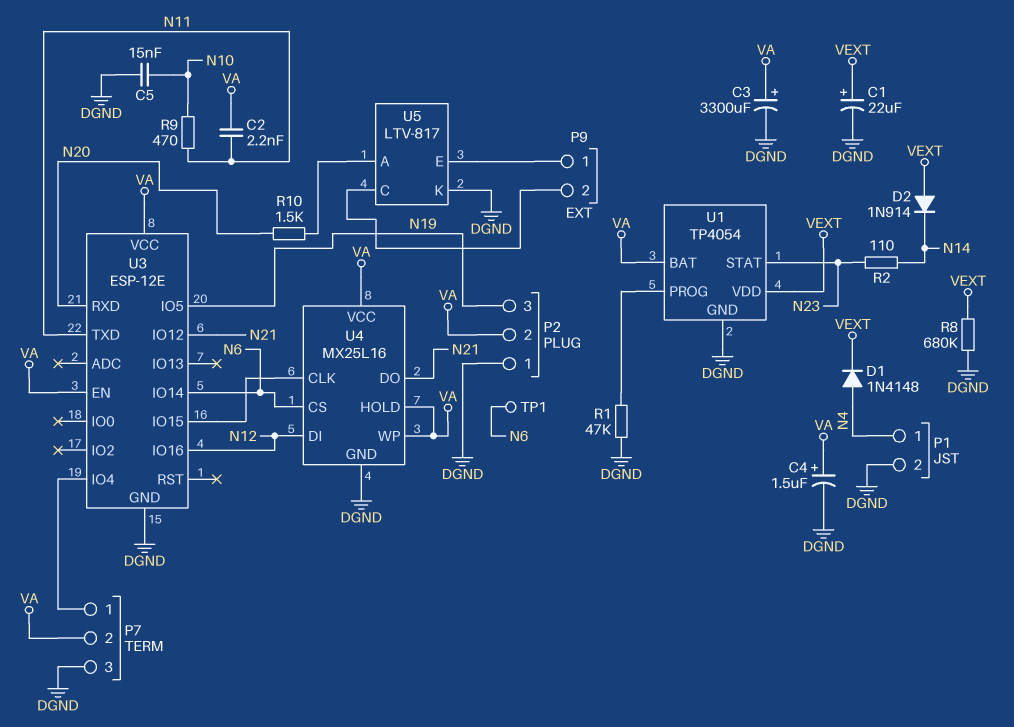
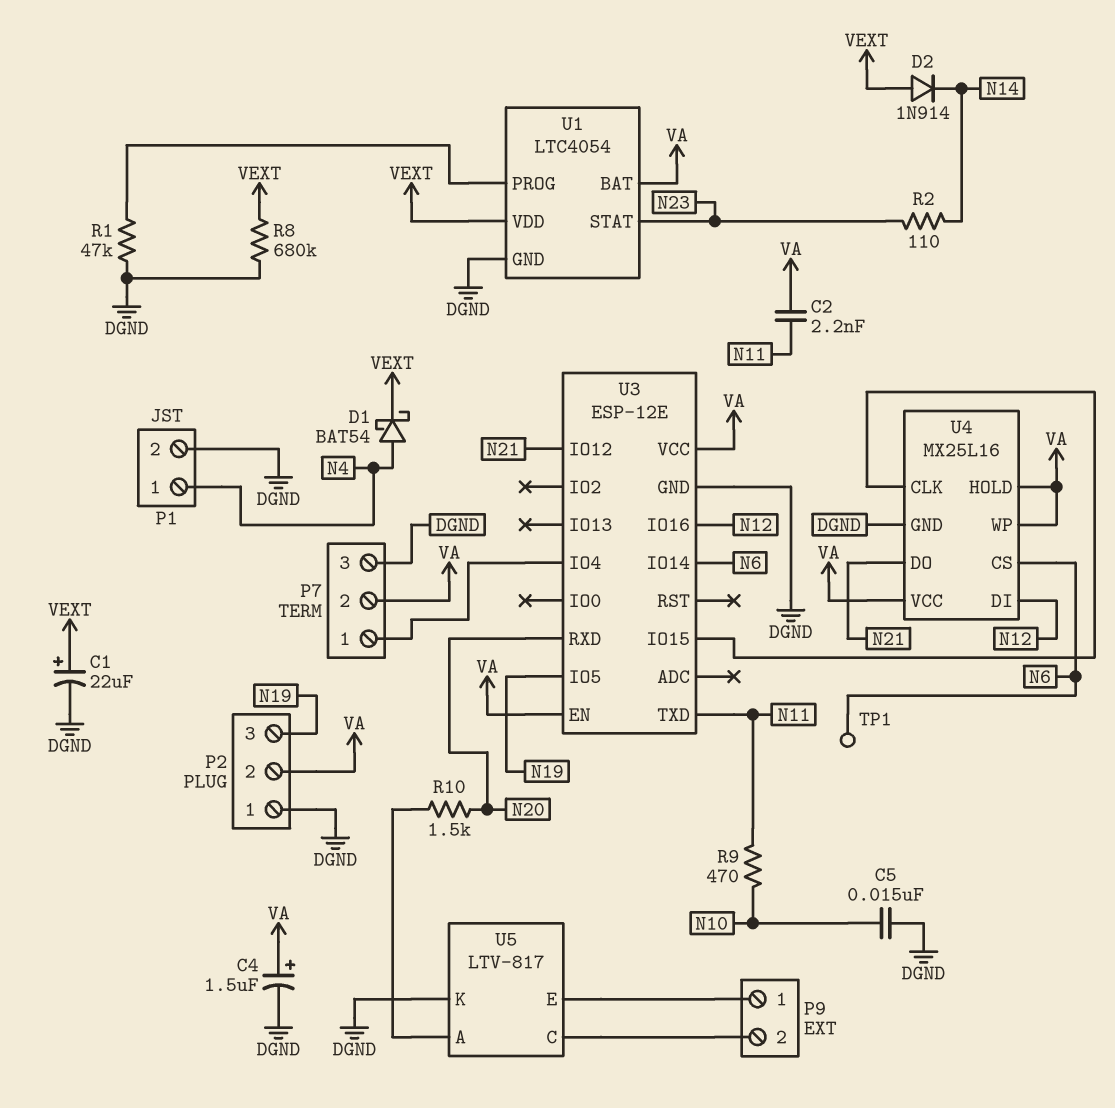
C3: 3300uF (plus VA, minus DGND) -> none
D1: diode 1N4148 (A N4, K VEXT) -> schottky BAT54 (A N4, K VEXT)
U1: TP4054 -> LTC4054

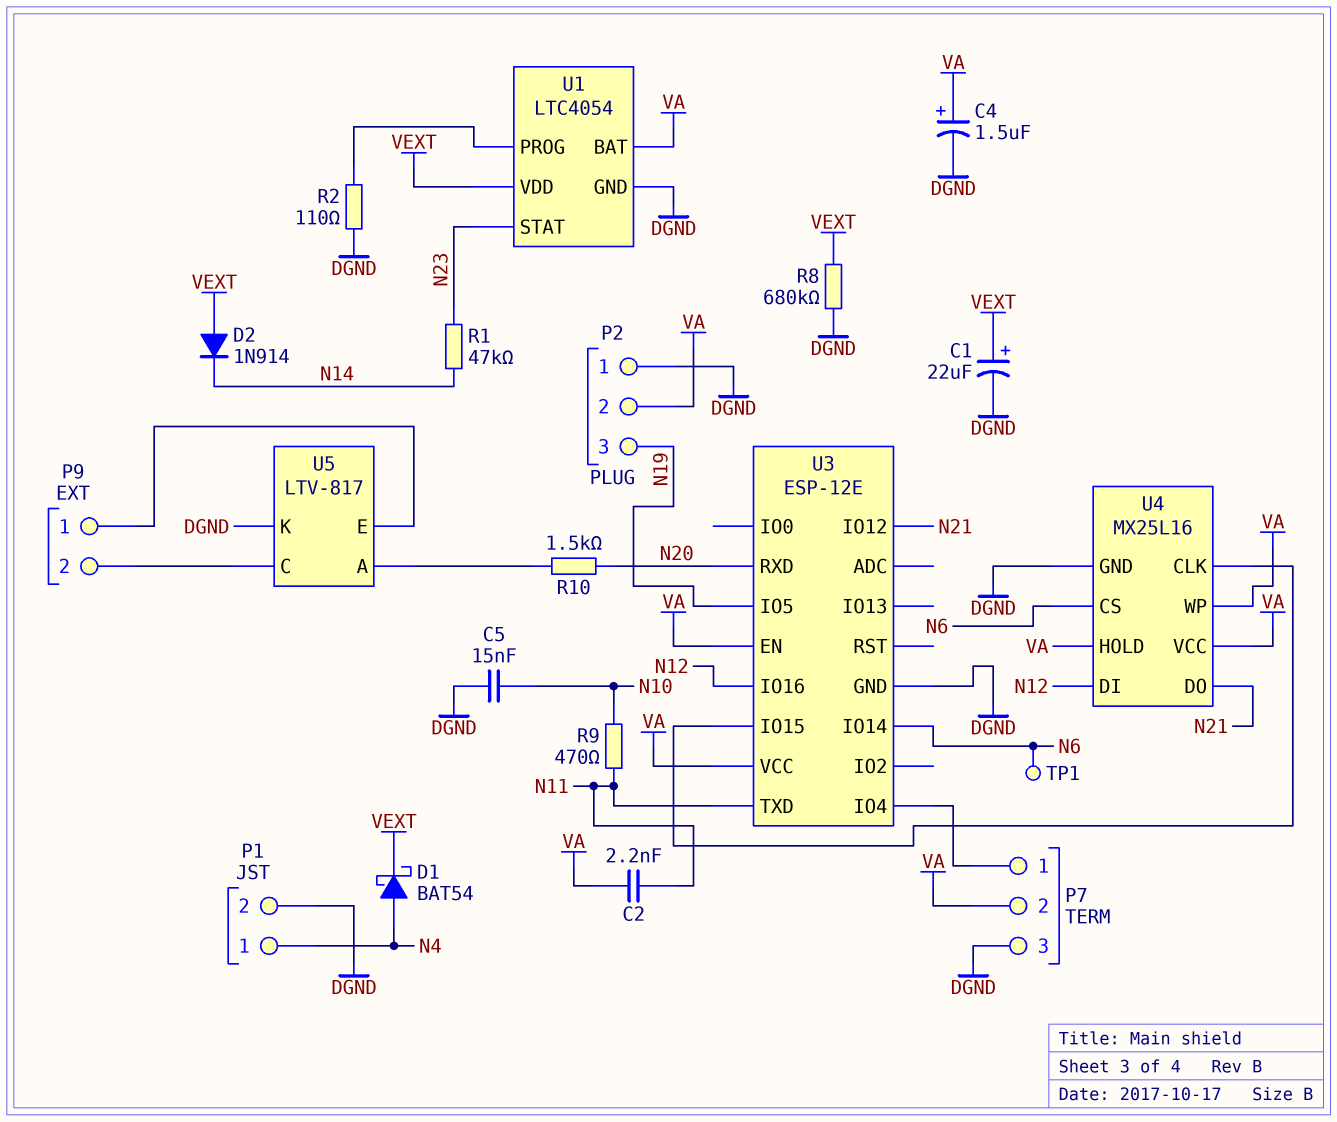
R1: 47k (DGND, U1/PROG) -> 47k (N14, N23)
R2: 110 (N14, N23) -> 110 (DGND, U1/PROG)

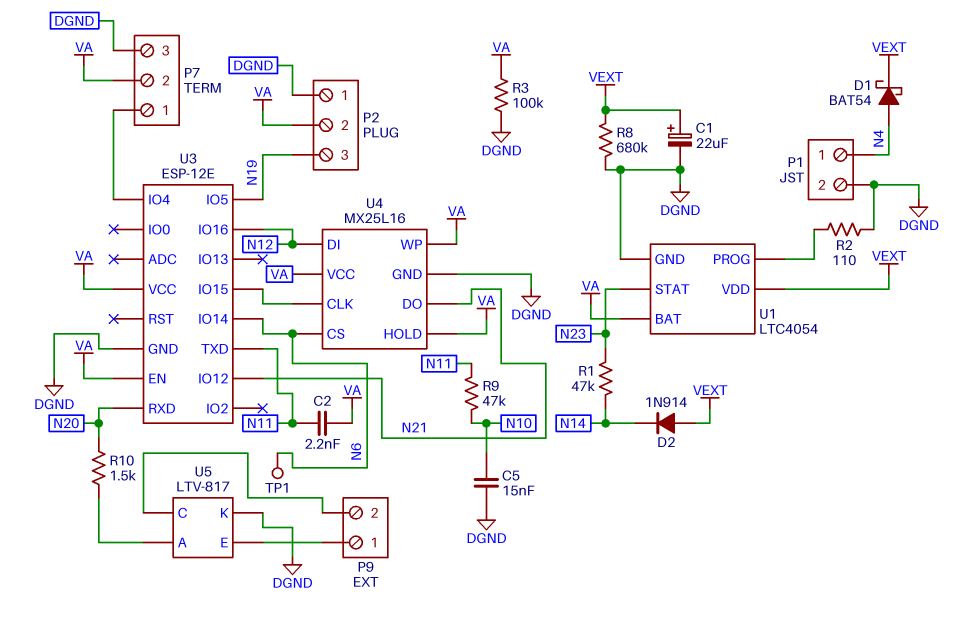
C4: 1.5uF (plus VA, minus DGND) -> none
R3: none -> 100k (DGND, VA)
R9: 470 (N10, N11) -> 47k (N10, N11)

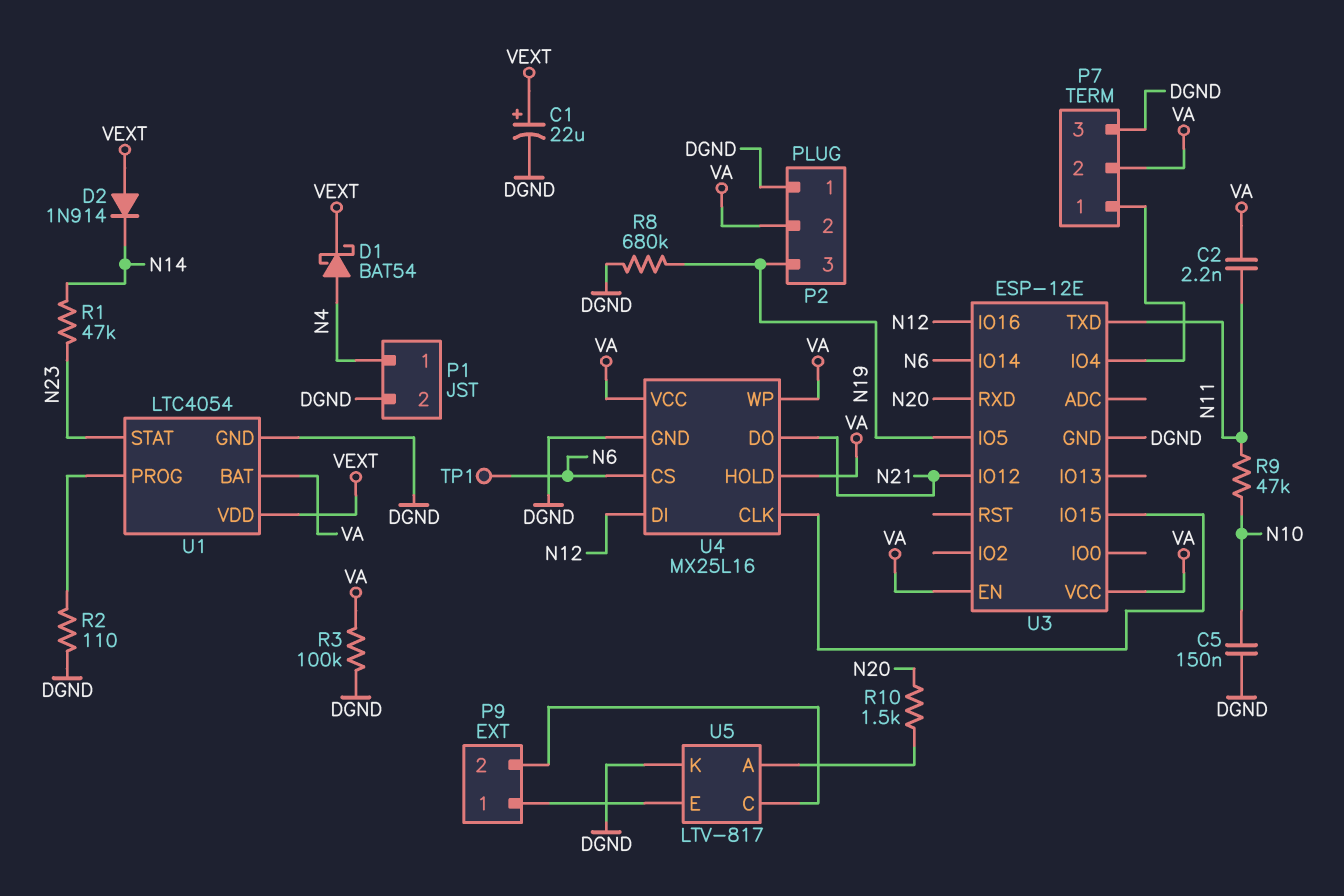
C5: 15nF (DGND, N10) -> 150nF (DGND, N10)
R8: 680k (DGND, VEXT) -> 680k (DGND, N19)

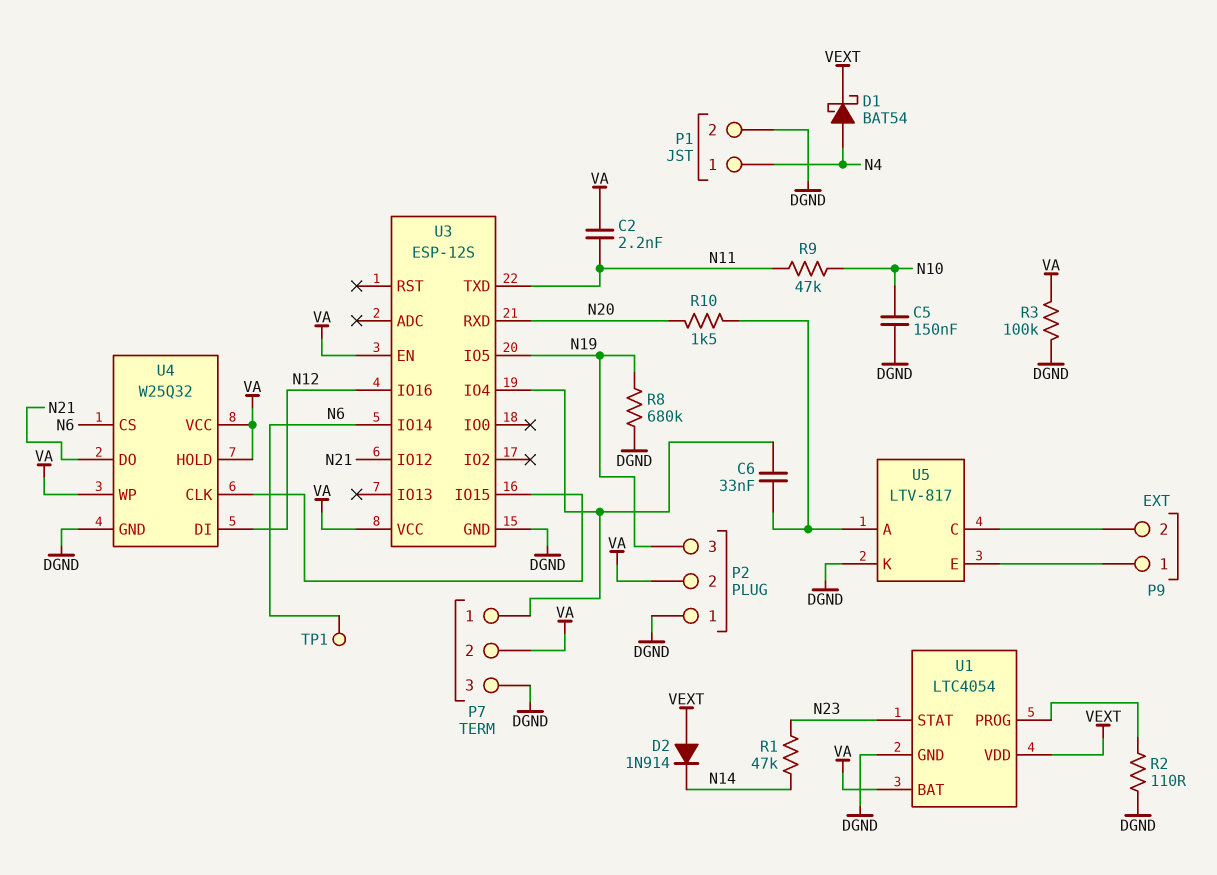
C1: 22uF (plus VEXT, minus DGND) -> none
C6: none -> 33nF (P7/1, U5/A)
U3: ESP-12E -> ESP-12S
U4: MX25L16 -> W25Q32

